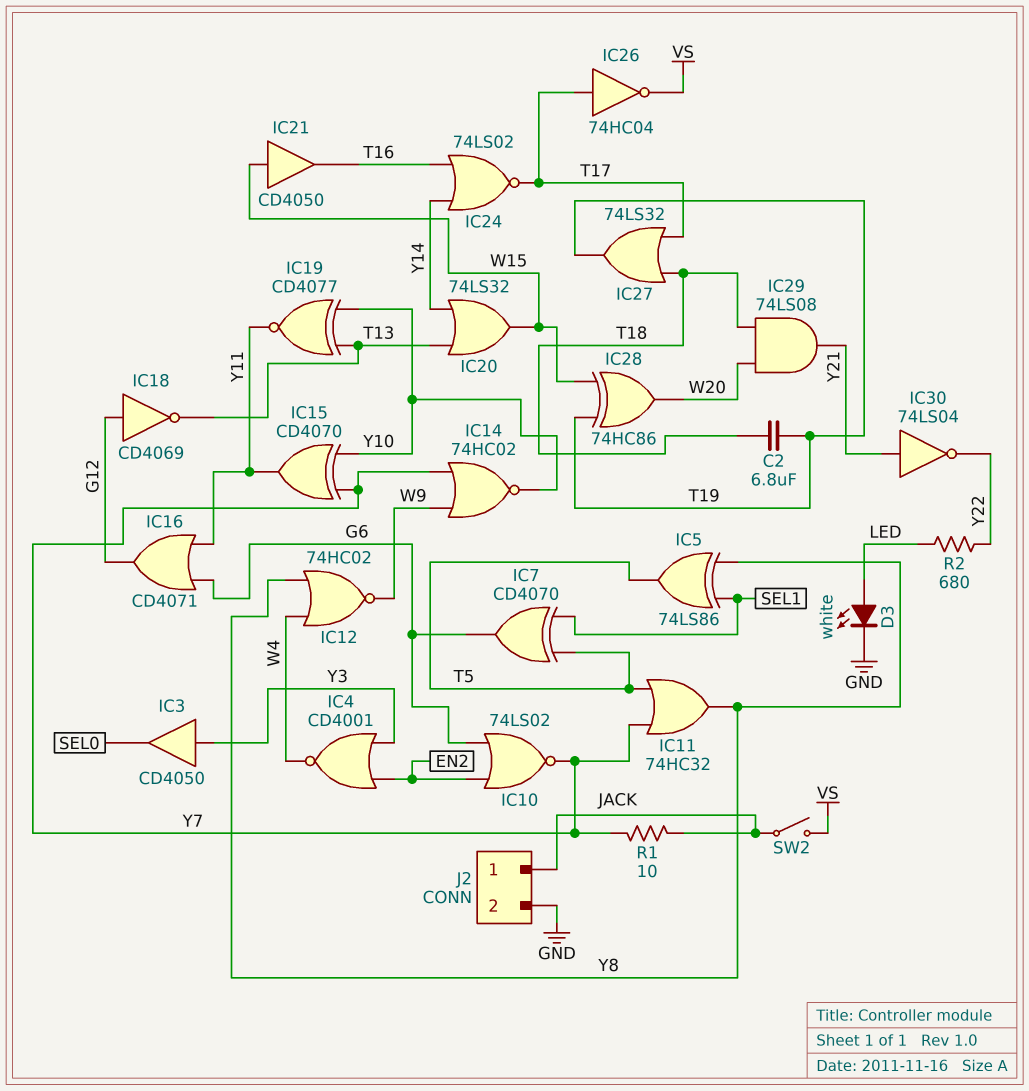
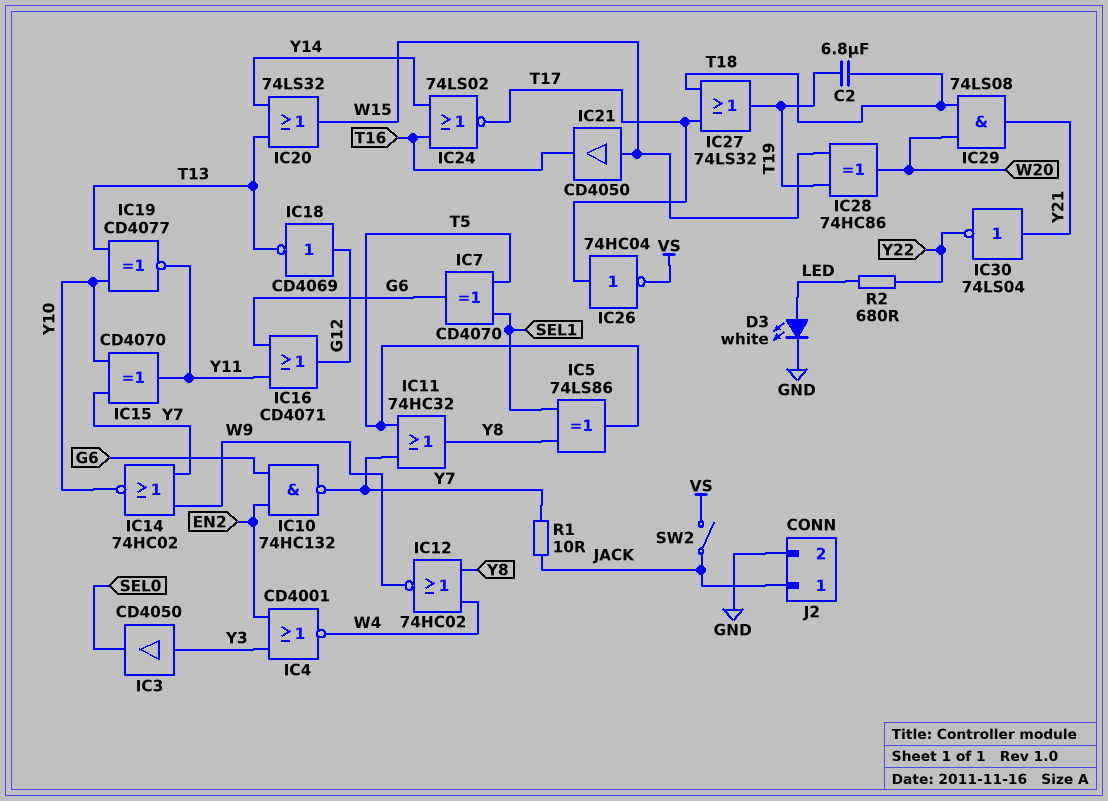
IC10: NOR 74LS02 (in EN2, in G6, out Y7) -> NAND 74HC132 (in EN2, in G6, out Y7)

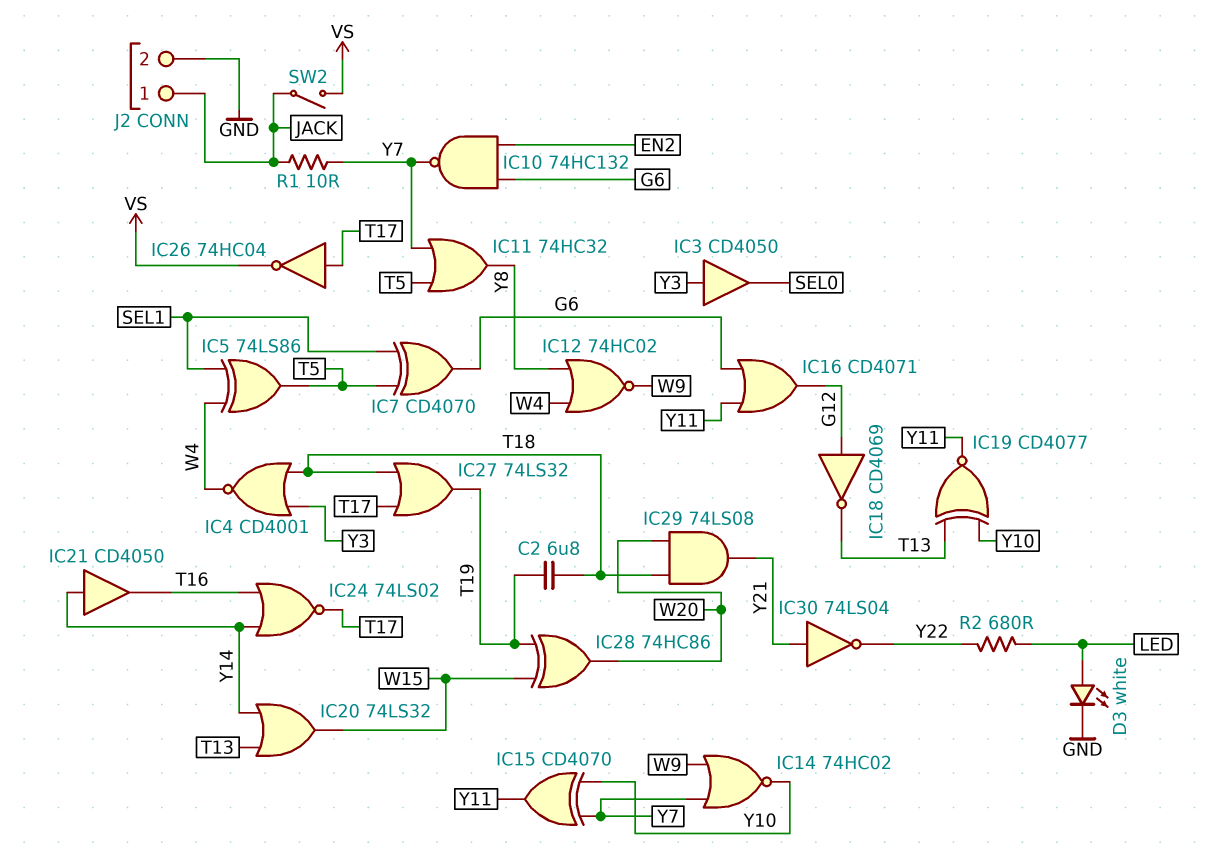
IC4: NOR CD4001 (in EN2, in Y3, out W4) -> NOR CD4001 (in T18, in Y3, out W4)
IC5: XOR 74LS86 (in SEL1, in Y8, out T5) -> XOR 74LS86 (in SEL1, in W4, out T5)
IC21: buffer CD4050 (in W15, out T16) -> buffer CD4050 (in Y14, out T16)

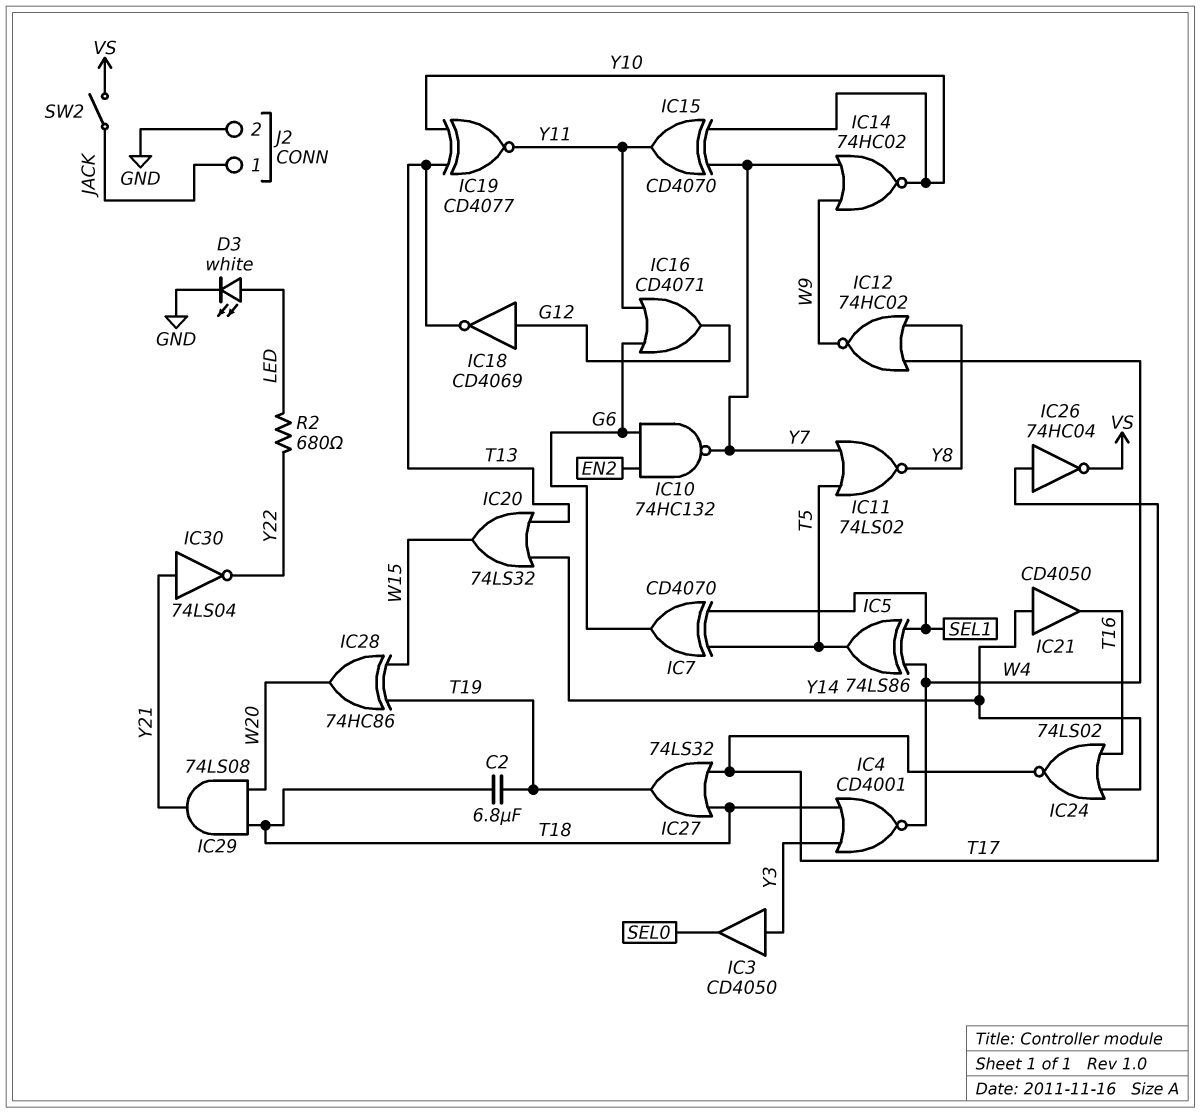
IC11: OR 74HC32 (in T5, in Y7, out Y8) -> NOR 74LS02 (in T5, in Y7, out Y8)
R1: 10 (JACK, Y7) -> none

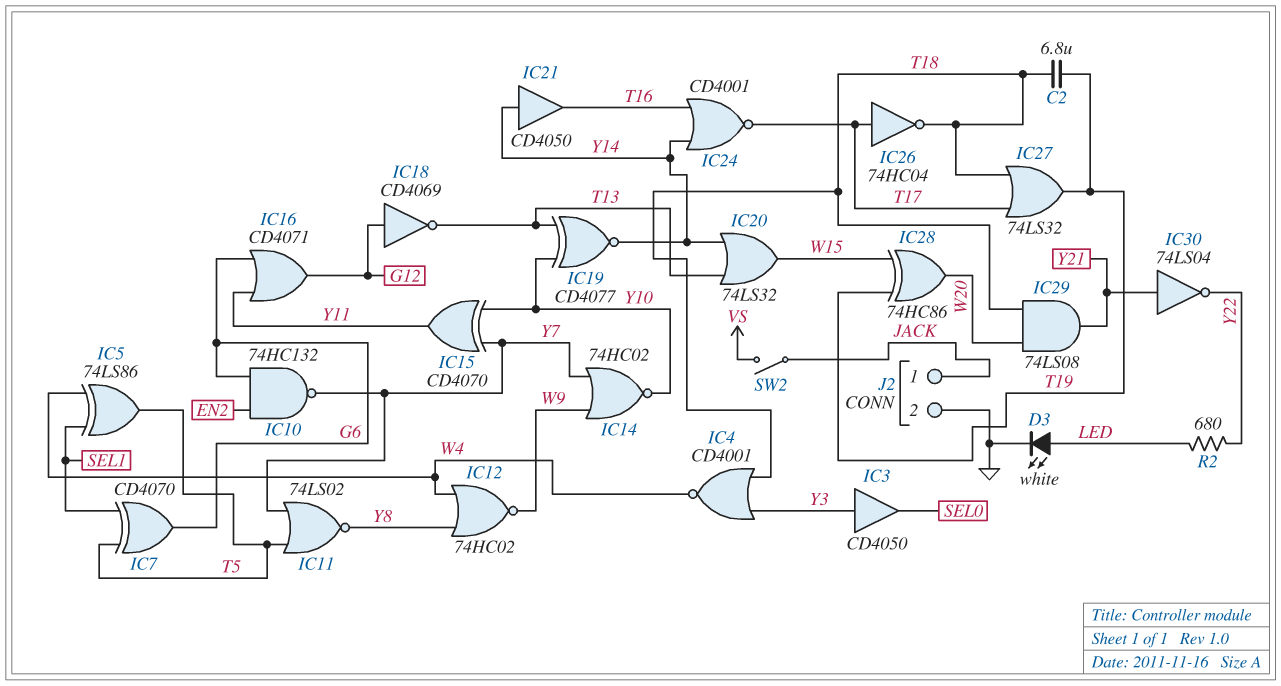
IC19: XNOR CD4077 (in T13, in Y10, out Y11) -> XNOR CD4077 (in T13, in Y10, out Y14)
IC24: NOR 74LS02 (in T16, in Y14, out T17) -> NOR CD4001 (in T16, in Y14, out T17)
IC26: NOT 74HC04 (in T17, out VS) -> NOT 74HC04 (in T17, out T18)

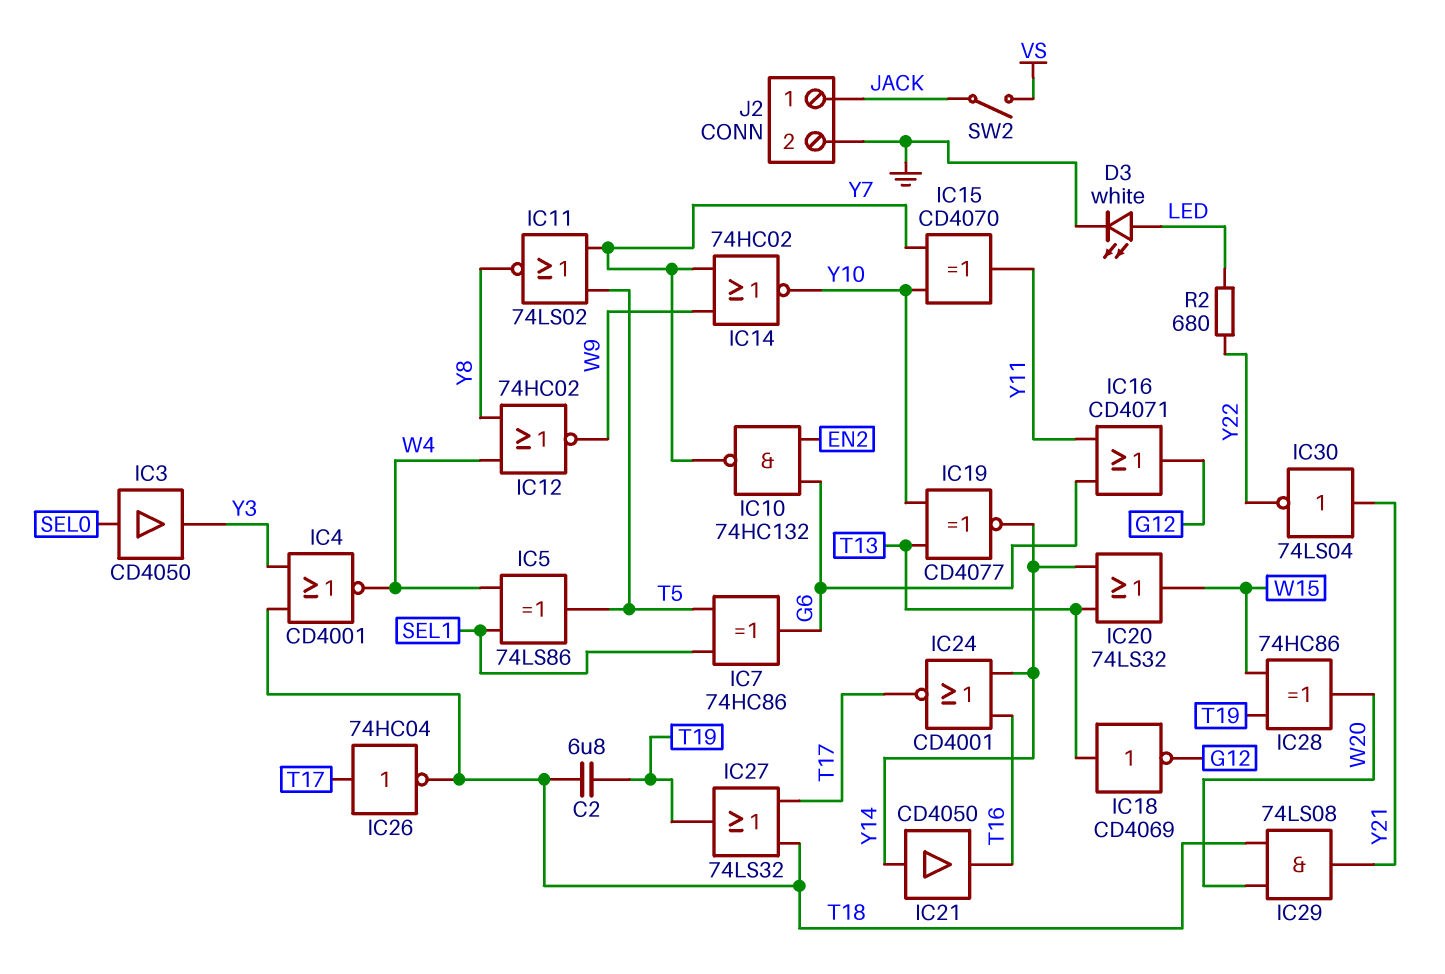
IC3: buffer CD4050 (in Y3, out SEL0) -> buffer CD4050 (in SEL0, out Y3)
IC7: XOR CD4070 (in SEL1, in T5, out G6) -> XOR 74HC86 (in SEL1, in T5, out G6)
IC18: NOT CD4069 (in G12, out T13) -> NOT CD4069 (in T13, out G12)

